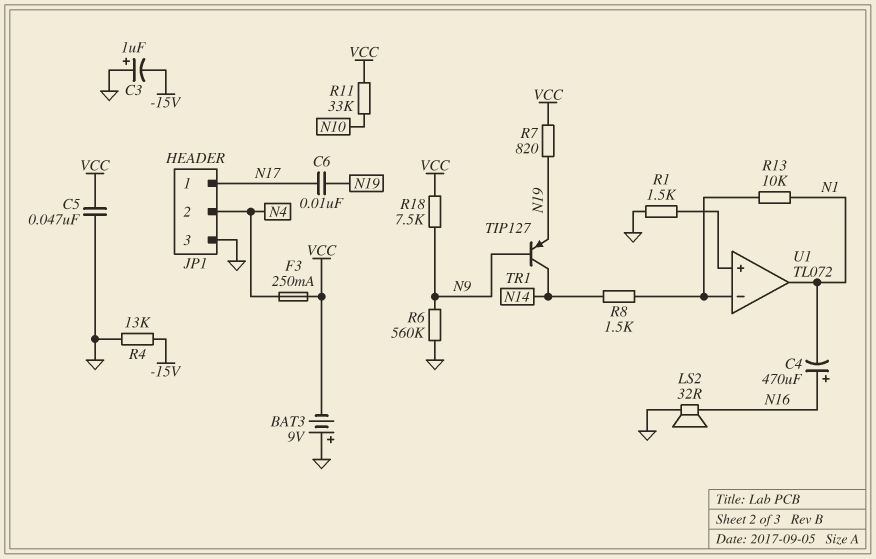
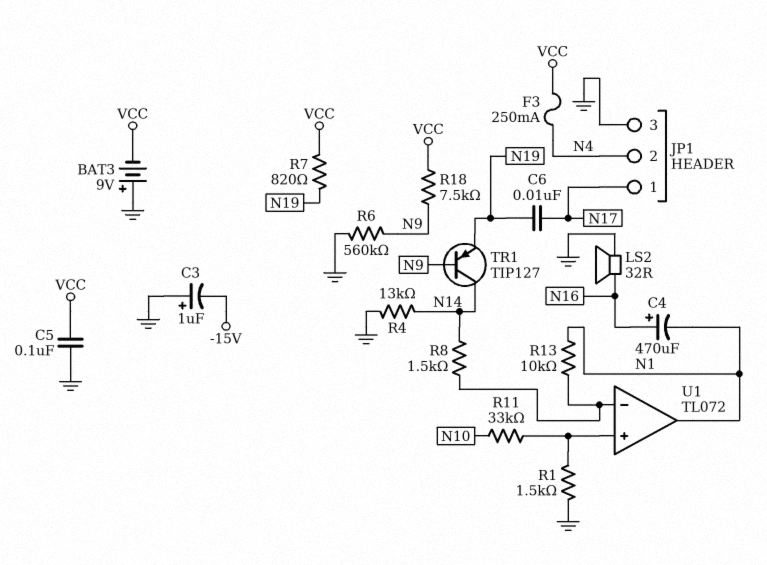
C5: 47nF (GND, VCC) -> 100nF (GND, VCC)
R4: 13k (-15V, GND) -> 13k (GND, N14)
R11: 33k (N10, VCC) -> 33k (N10, U1/in+)

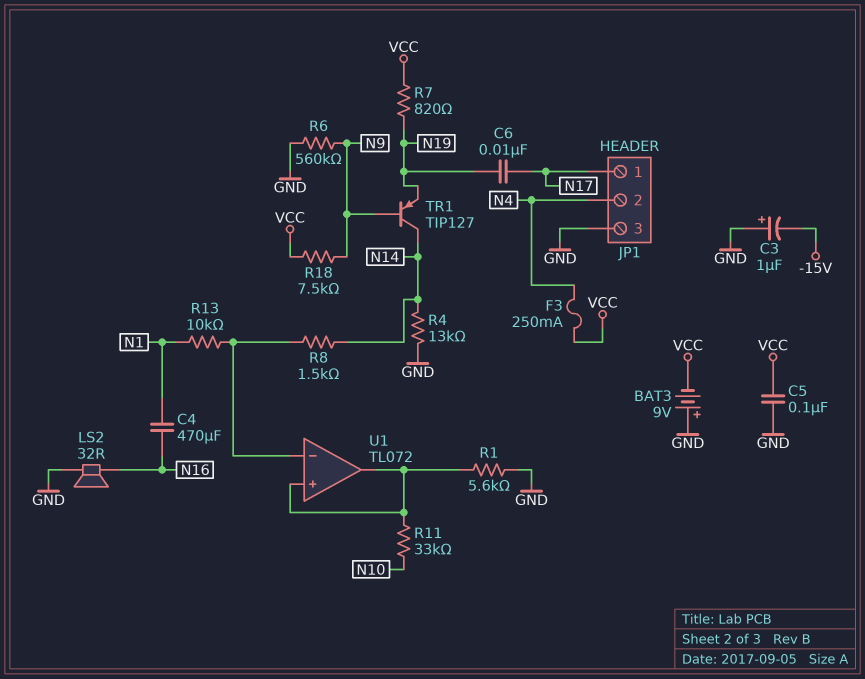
C4: 470uF (plus N16, minus N1) -> 470uF (N1, N16)
R1: 1.5k (GND, U1/in+) -> 5.6k (GND, U1/in+)
U1 pin out: N1 -> U1/in+

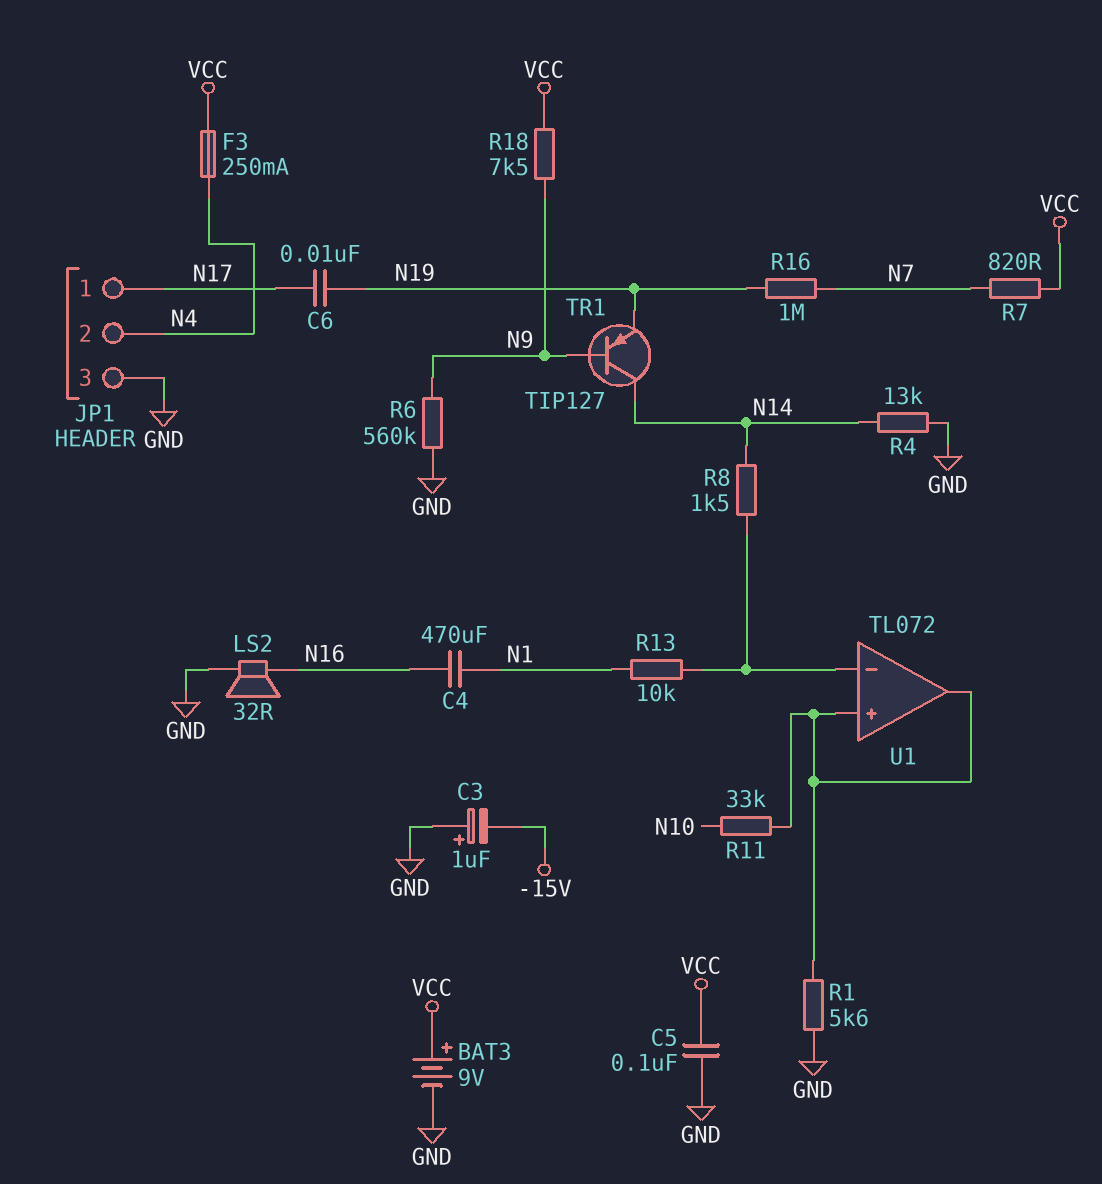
BAT3: 9V (plus GND, minus VCC) -> 9V (plus VCC, minus GND)
R7: 820 (N19, VCC) -> 820 (N7, VCC)
R16: none -> 1M (N7, N19)

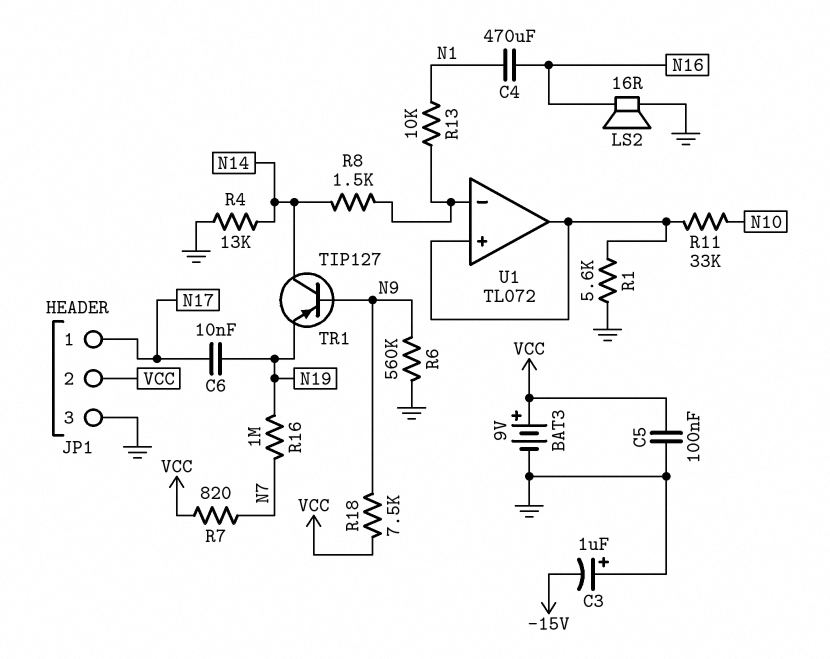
F3: 250mA (N4, VCC) -> none
JP1 pin 2: N4 -> VCC
LS2: speaker 32R (GND, N16) -> speaker 16R (GND, N16)

